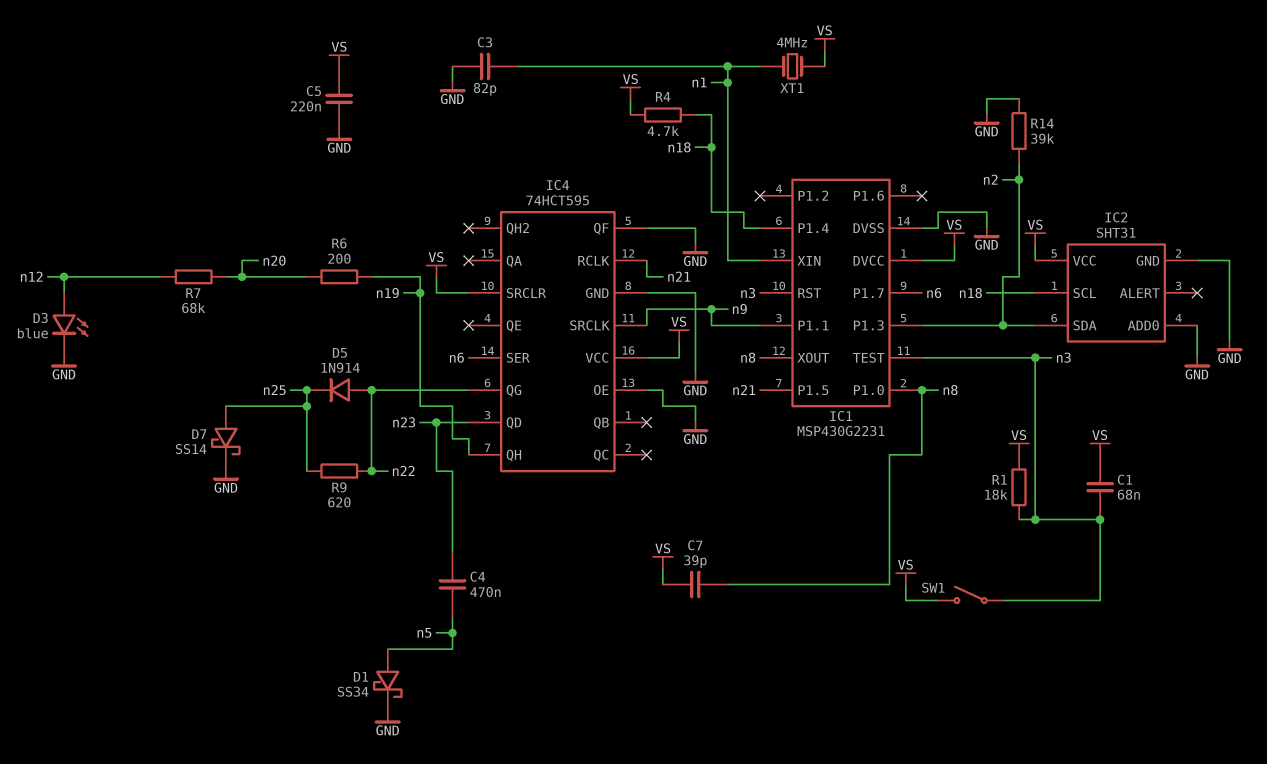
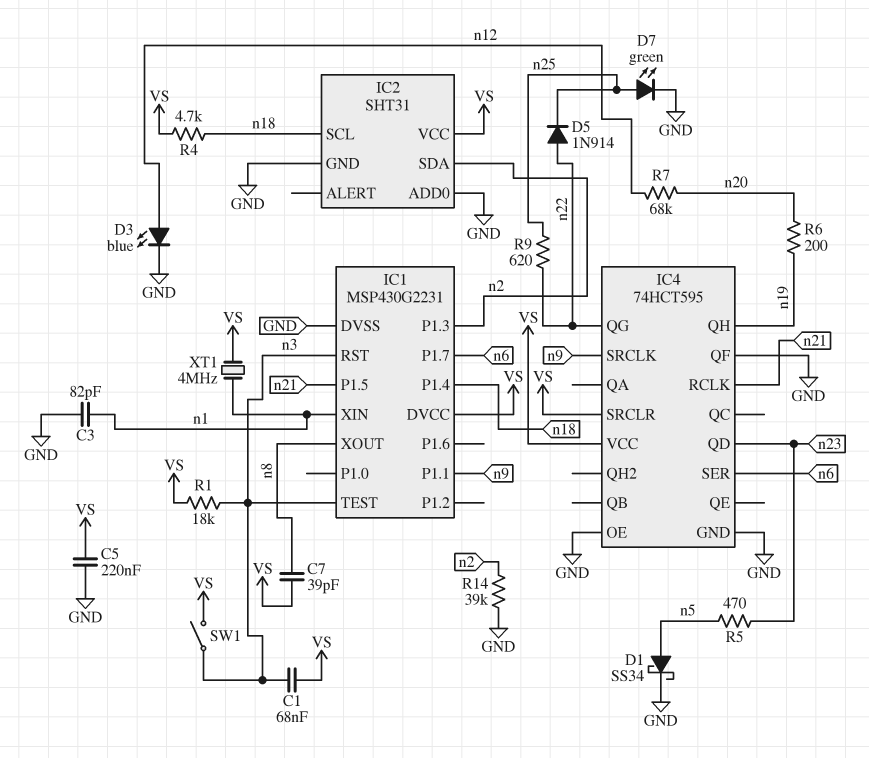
C4: 470nF (n5, n23) -> none
D7: schottky SS14 (A n25, K GND) -> LED green (A n25, K GND)
IC1 pin P1.0: n8 -> none
R5: none -> 470 (n5, n23)

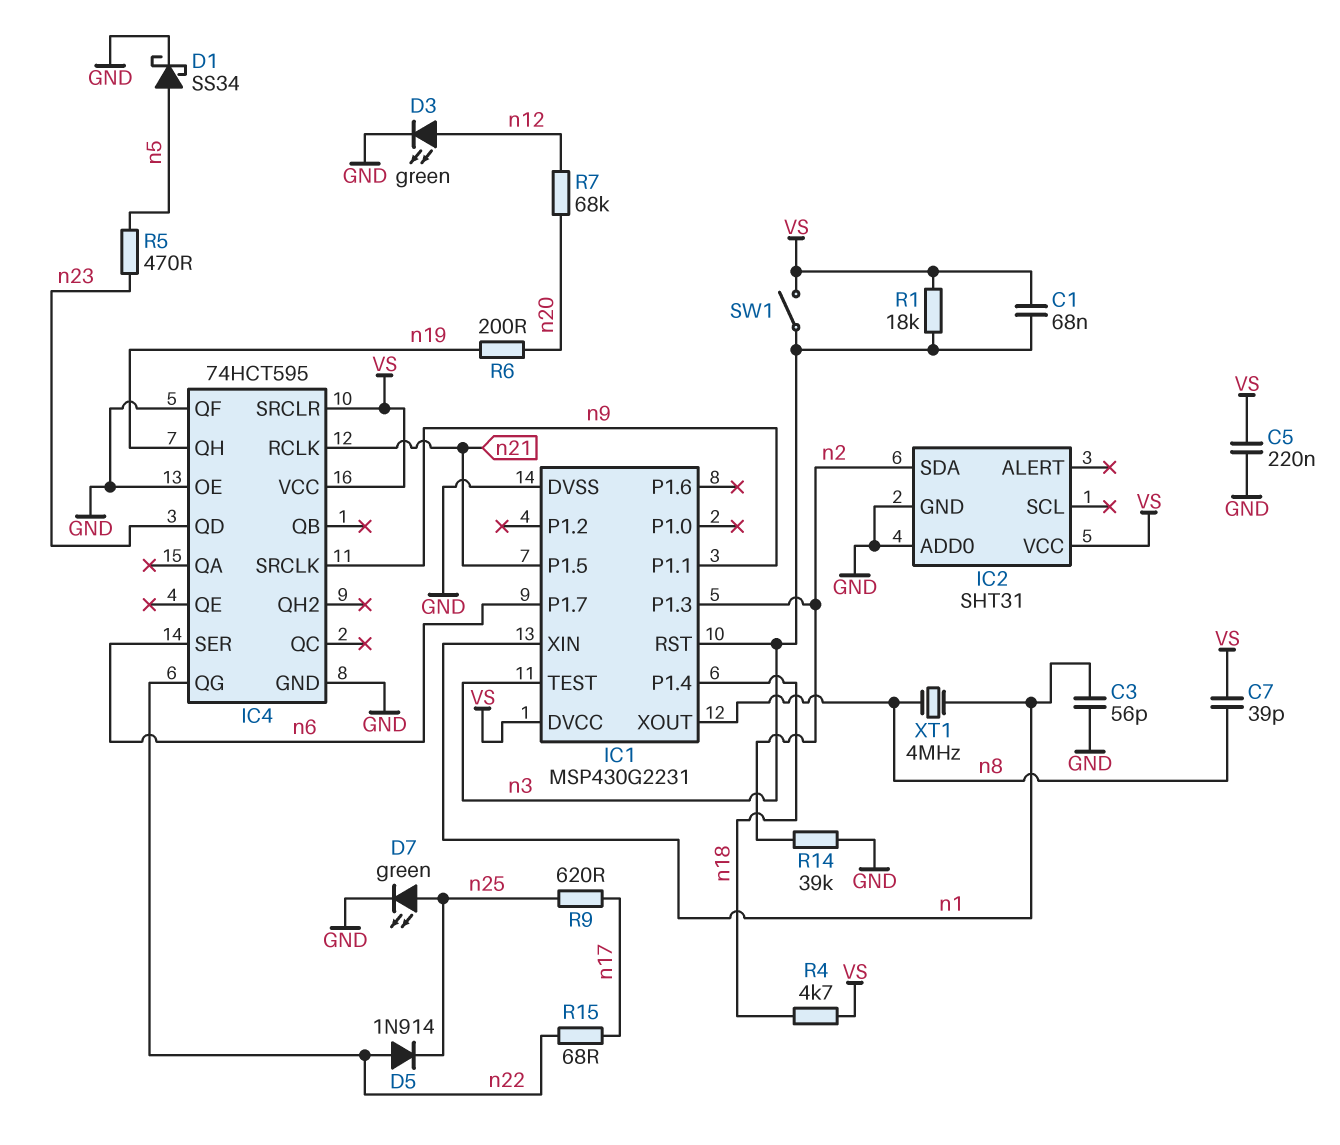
C3: 82pF (GND, n1) -> 56pF (GND, n1)
D3: LED blue (A n12, K GND) -> LED green (A n12, K GND)
IC2 pin SCL: n18 -> none
R9: 620 (n22, n25) -> 620 (n17, n25)
R15: none -> 68 (n17, n22)
XT1: 4MHz (VS, n1) -> 4MHz (n1, n8)

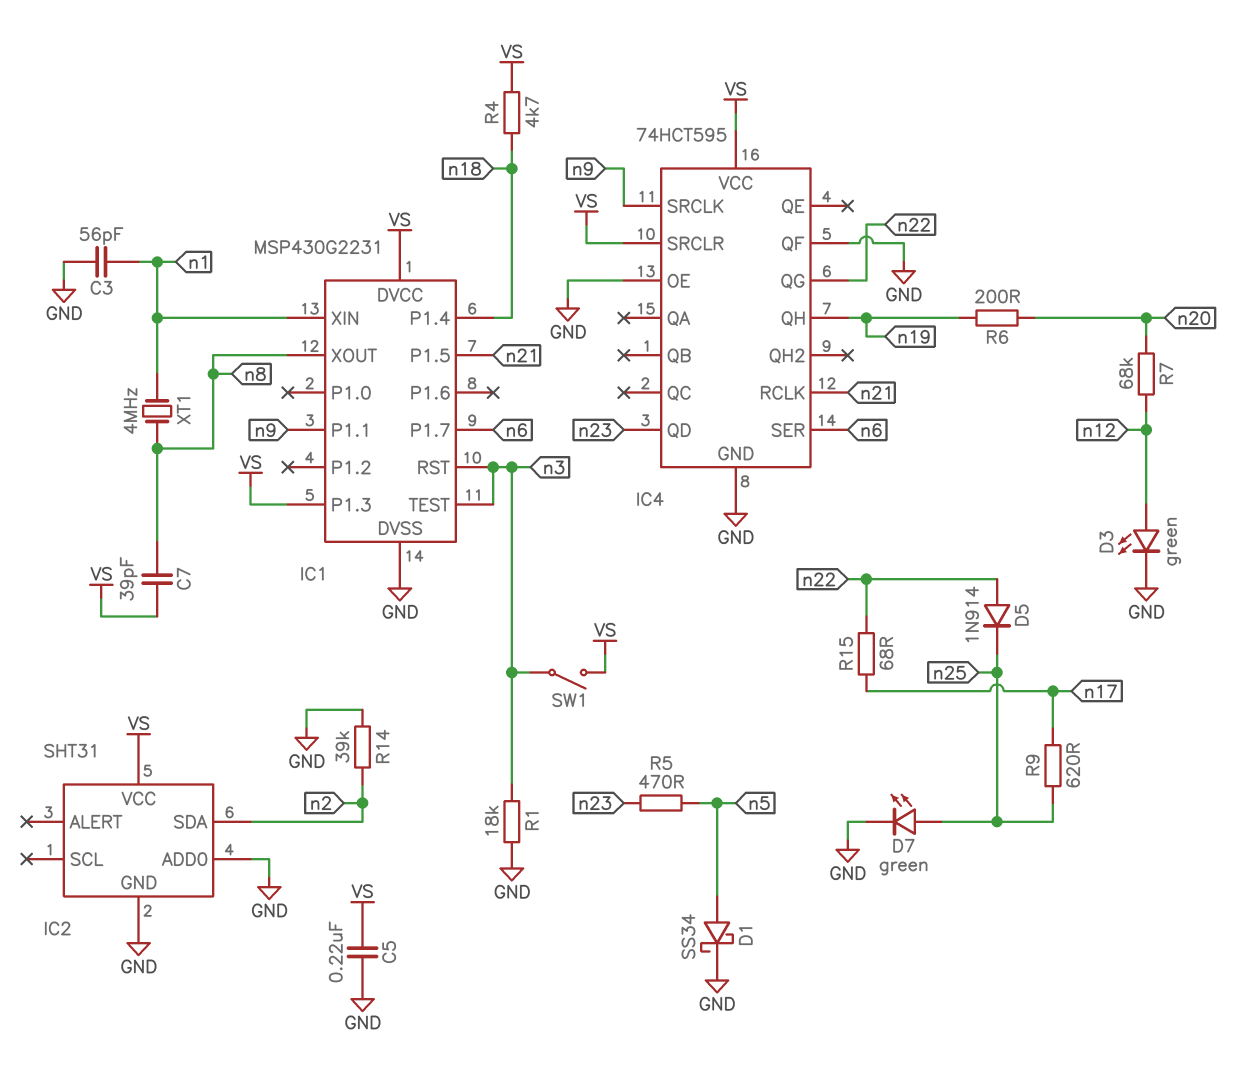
C1: 68nF (VS, n3) -> none
IC1 pin P1.3: n2 -> VS
R1: 18k (VS, n3) -> 18k (GND, n3)

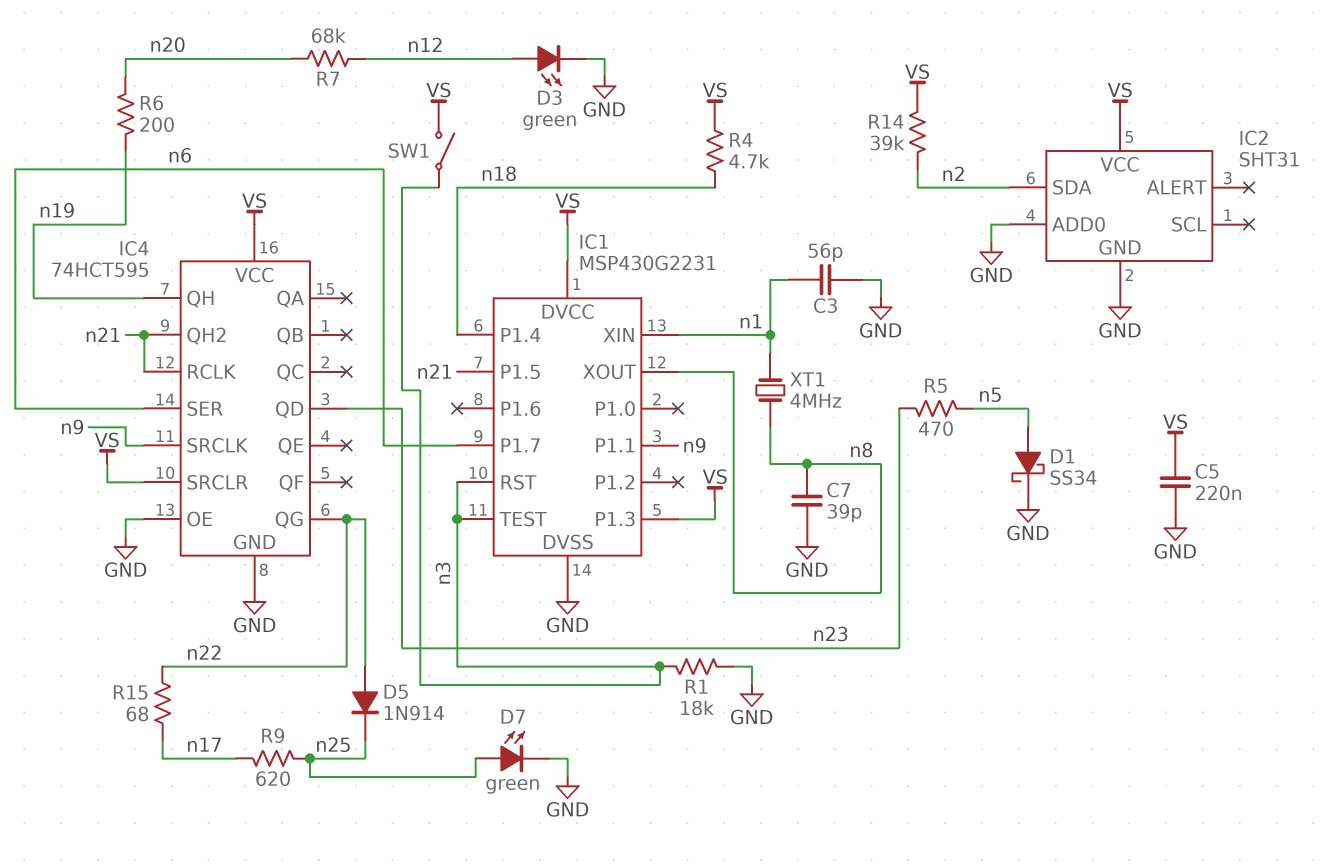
C7: 39pF (VS, n8) -> 39pF (GND, n8)
IC4 pin QF: GND -> none
IC4 pin QH2: none -> n21
R14: 39k (GND, n2) -> 39k (VS, n2)

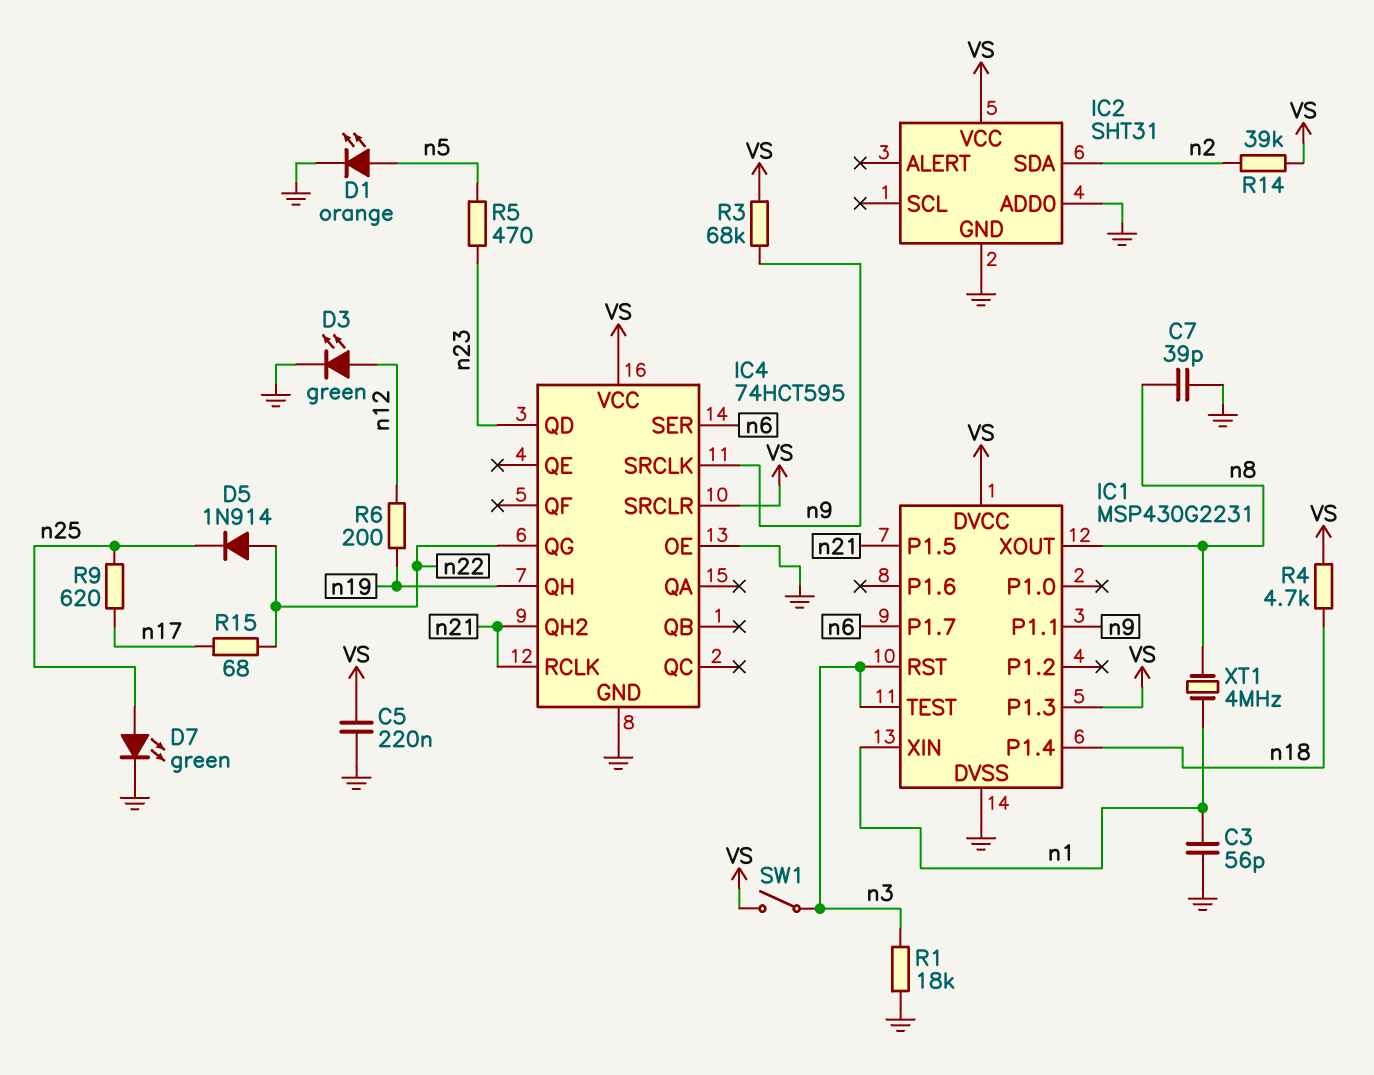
D1: schottky SS34 (A n5, K GND) -> LED orange (A n5, K GND)
R3: none -> 68k (VS, n9)
R6: 200 (n19, n20) -> 200 (n12, n19)
R7: 68k (n12, n20) -> none

